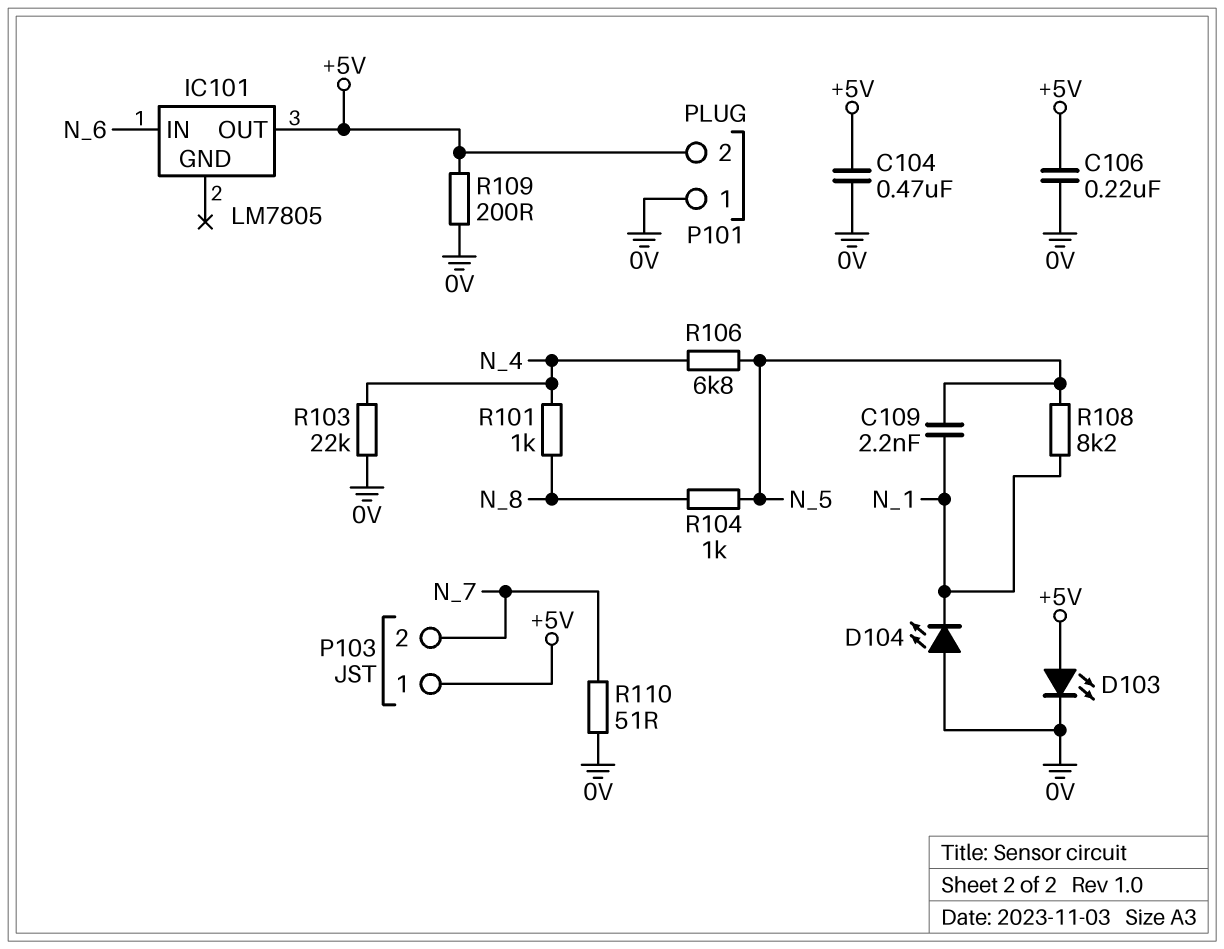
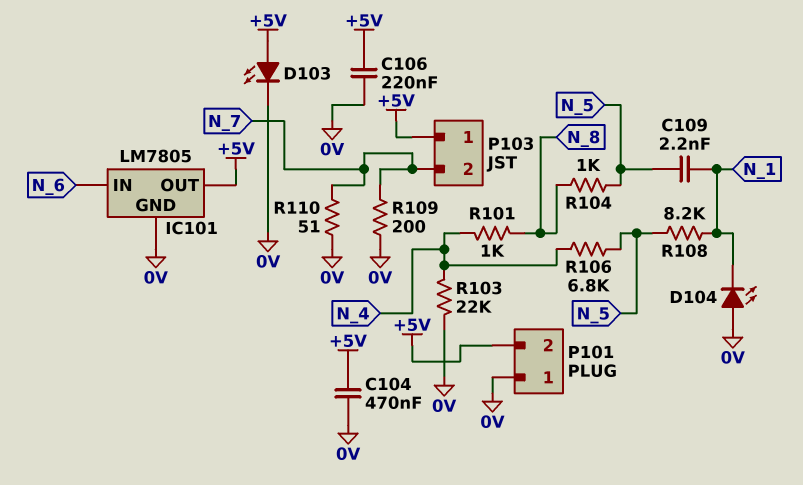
IC101 pin GND: none -> 0V
R109: 200 (+5V, 0V) -> 200 (0V, N_7)

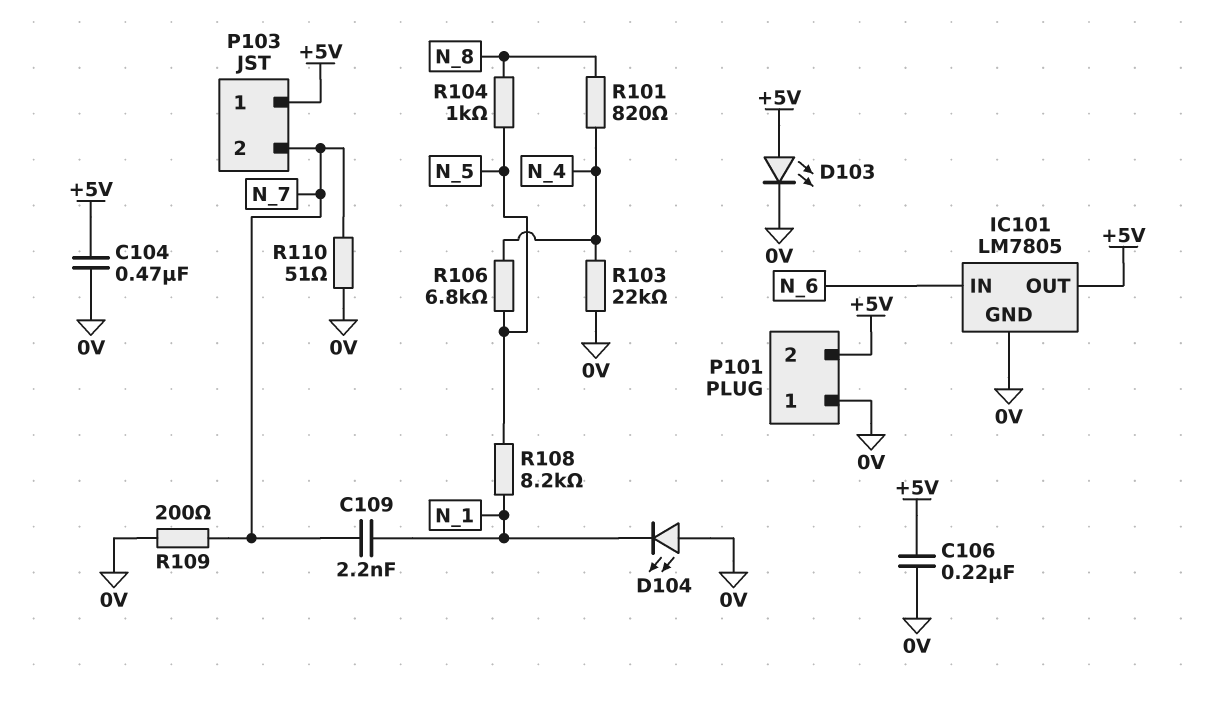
C109: 2.2nF (N_1, N_5) -> 2.2nF (N_1, N_7)
R101: 1k (N_4, N_8) -> 820 (N_4, N_8)

